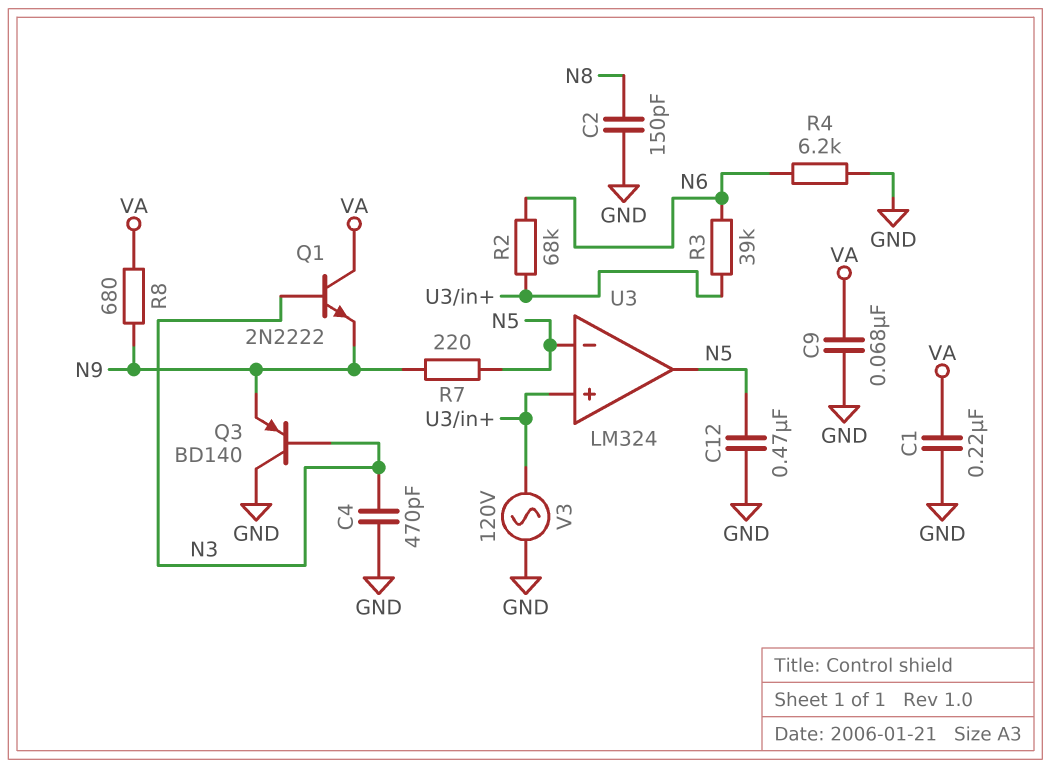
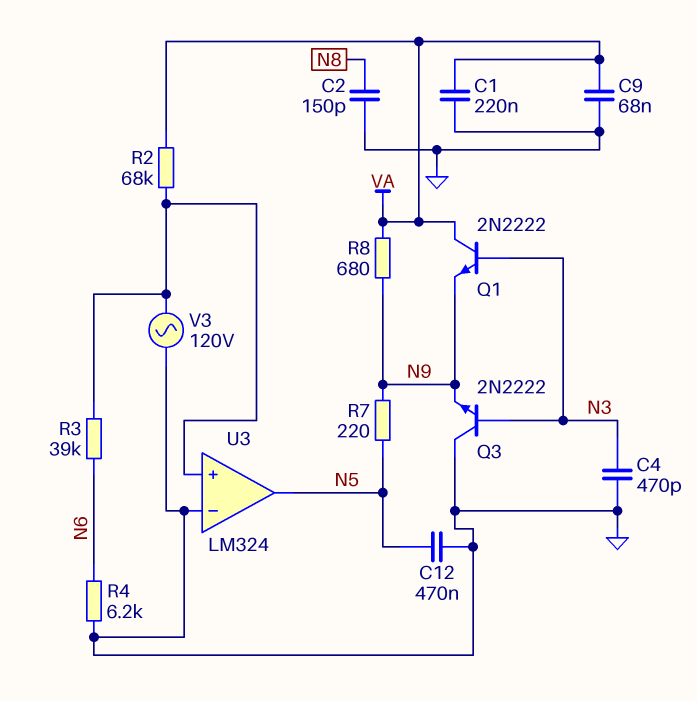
Q3: PNP BD140 (B N3, C GND, E N9) -> NPN 2N2222 (B N3, C GND, E N9)
R2: 68k (N6, U3/in+) -> 68k (U3/in+, VA)
U3 pin in-: N5 -> GND

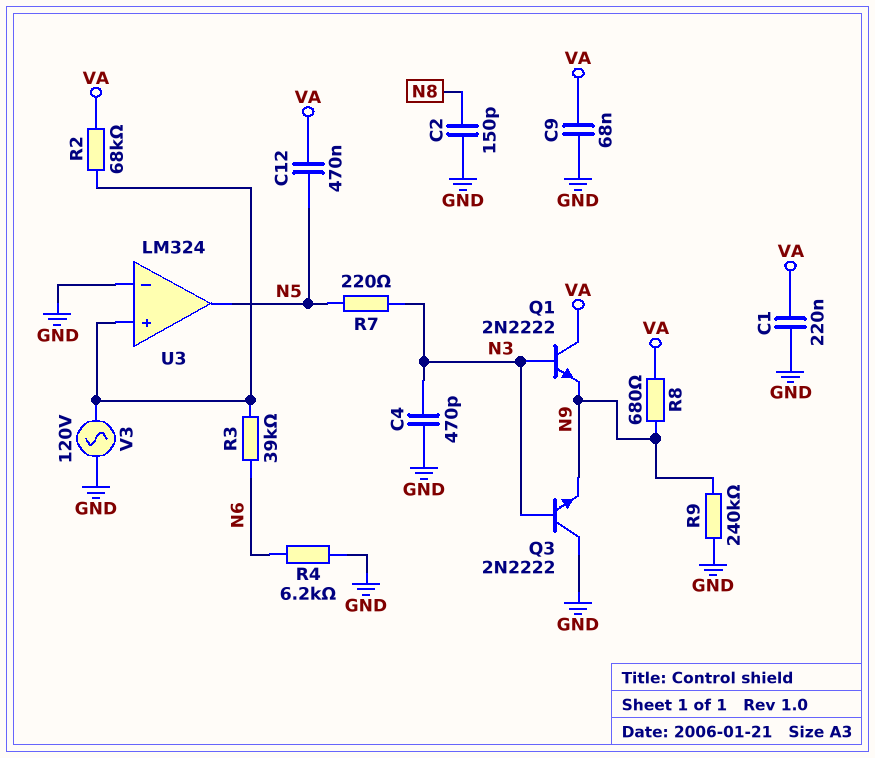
C12: 470nF (GND, N5) -> 470nF (N5, VA)
R7: 220 (N5, N9) -> 220 (N3, N5)
R9: none -> 240k (GND, N9)

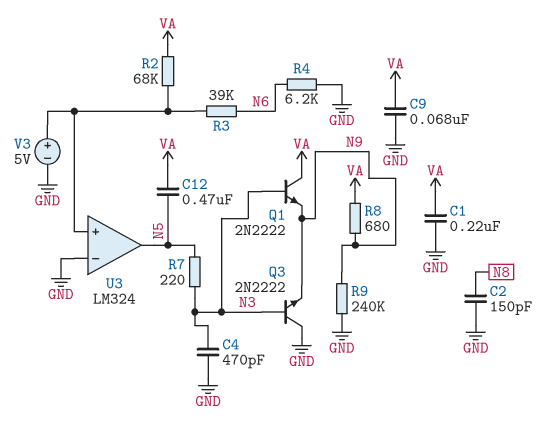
V3: AC 120V (GND, U3/in+) -> 5V (plus U3/in+, minus GND)

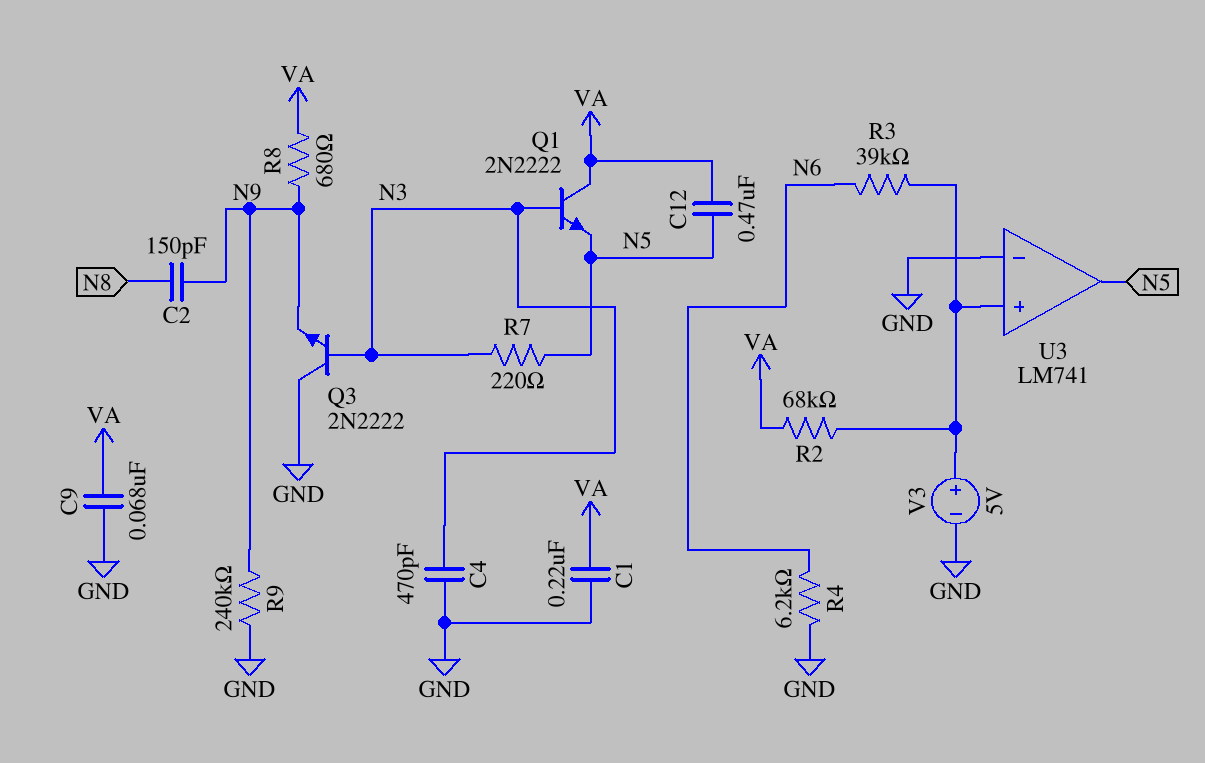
C2: 150pF (GND, N8) -> 150pF (N8, N9)
Q1: NPN 2N2222 (B N3, C VA, E N9) -> NPN 2N2222 (B N3, C VA, E N5)
U3: LM324 -> LM741

